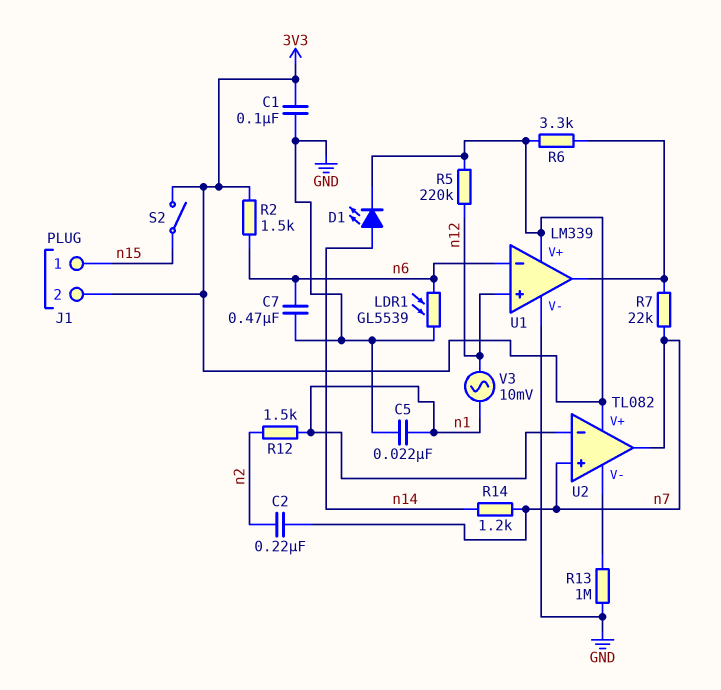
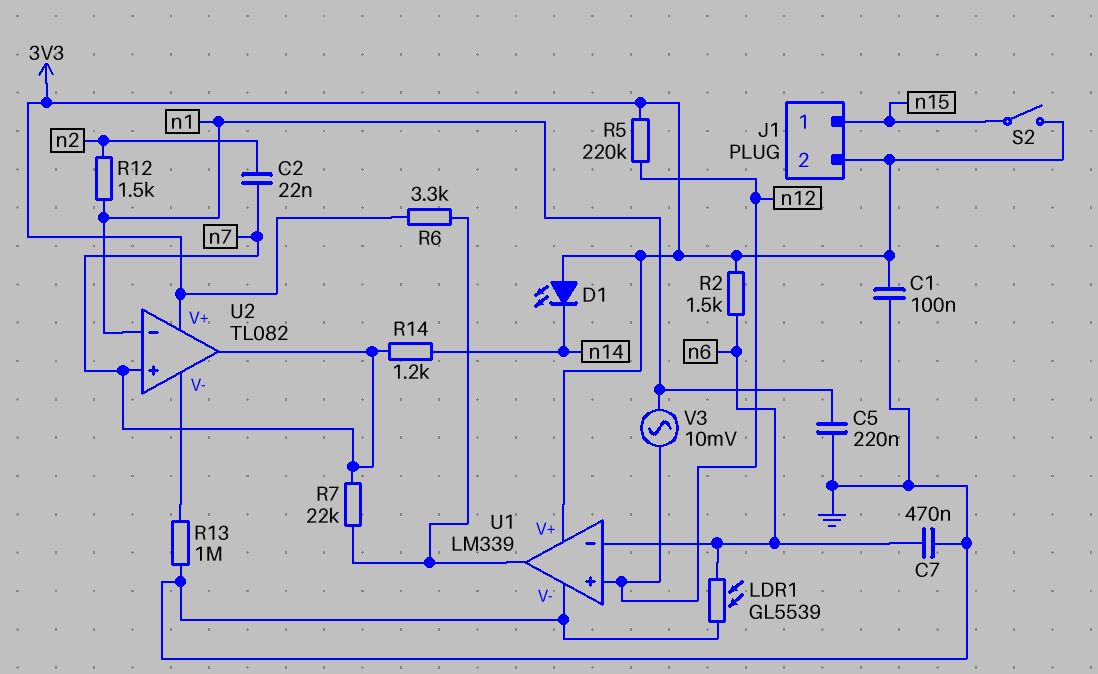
C2: 220nF (n2, n7) -> 22nF (n2, n7)
C5: 22nF (GND, n1) -> 220nF (GND, n1)
D1: LED (A n14, K 3V3) -> LED (A 3V3, K n14)

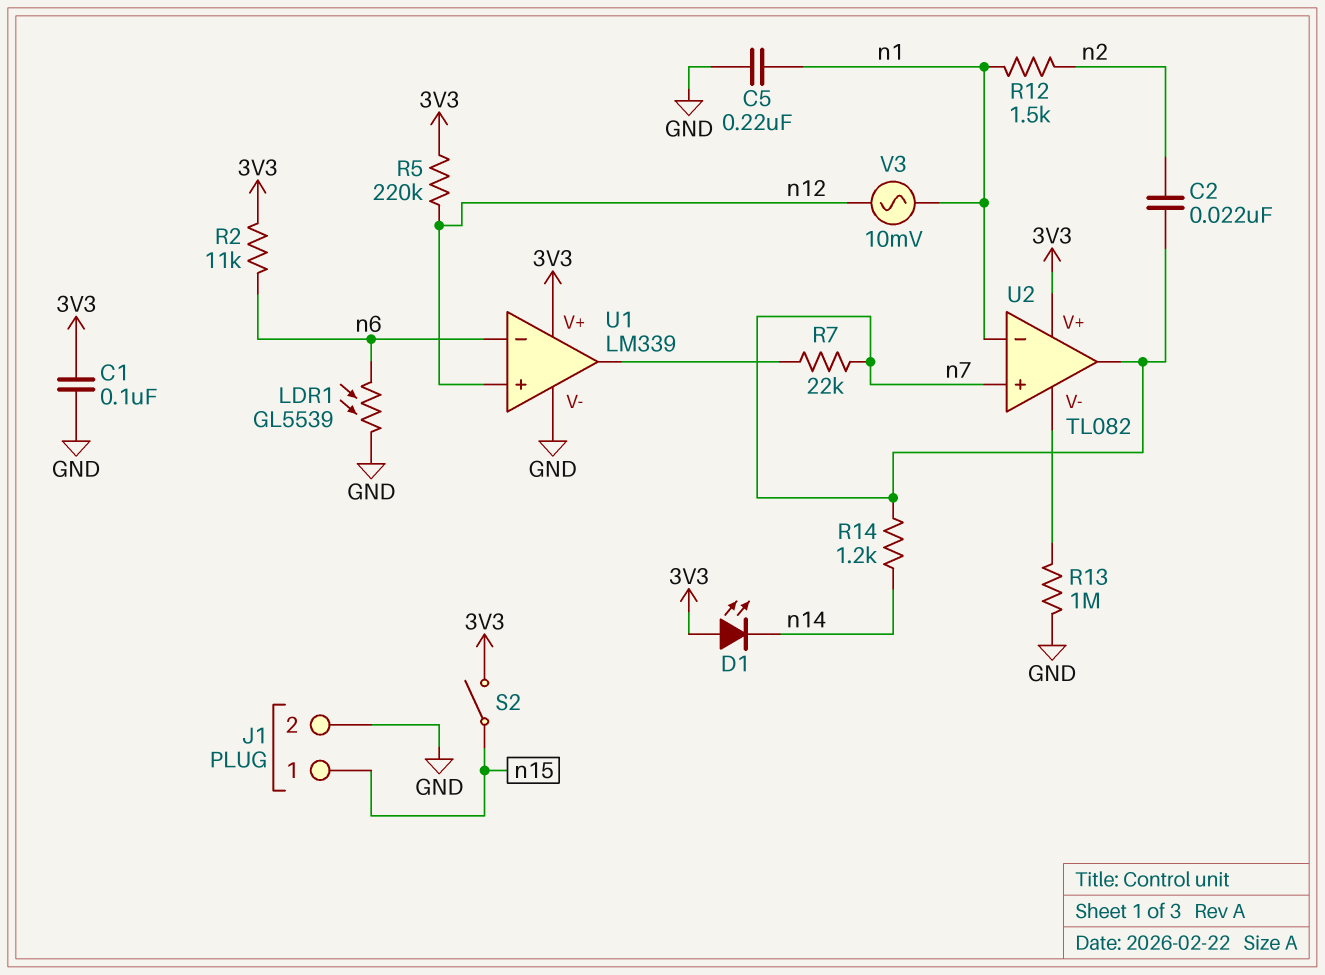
C7: 470nF (GND, n6) -> none
J1 pin 2: 3V3 -> GND
R2: 1.5k (3V3, n6) -> 11k (3V3, n6)
R6: 3.3k (3V3, U1/out) -> none

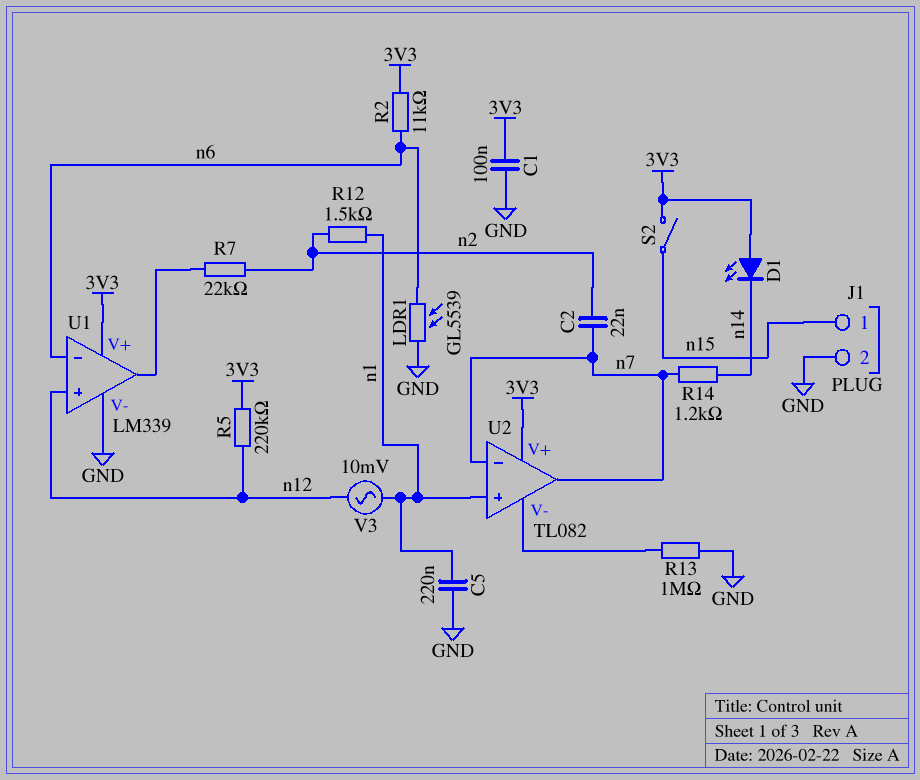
R7: 22k (U1/out, n7) -> 22k (U1/out, n2)
U2 pin in+: n7 -> n1
U2 pin in-: n1 -> n7

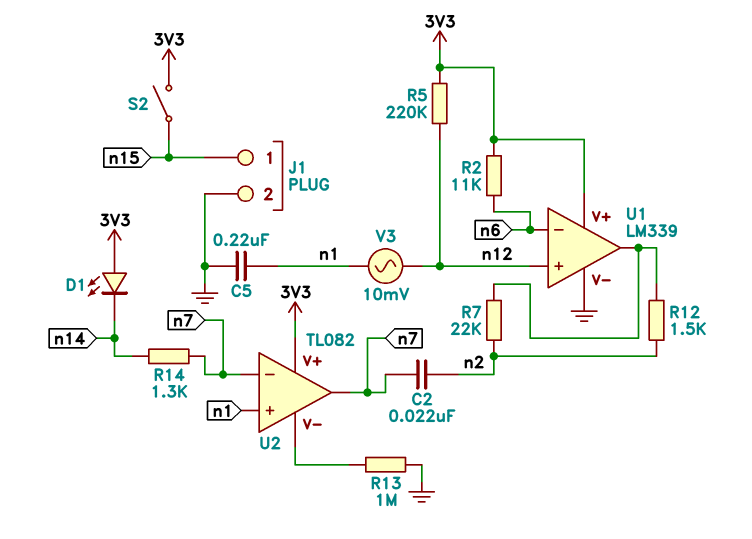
C1: 100nF (3V3, GND) -> none
LDR1: GL5539 (GND, n6) -> none
R12: 1.5k (n1, n2) -> 1.5k (U1/out, n2)
R14: 1.2k (n7, n14) -> 1.3k (n7, n14)

